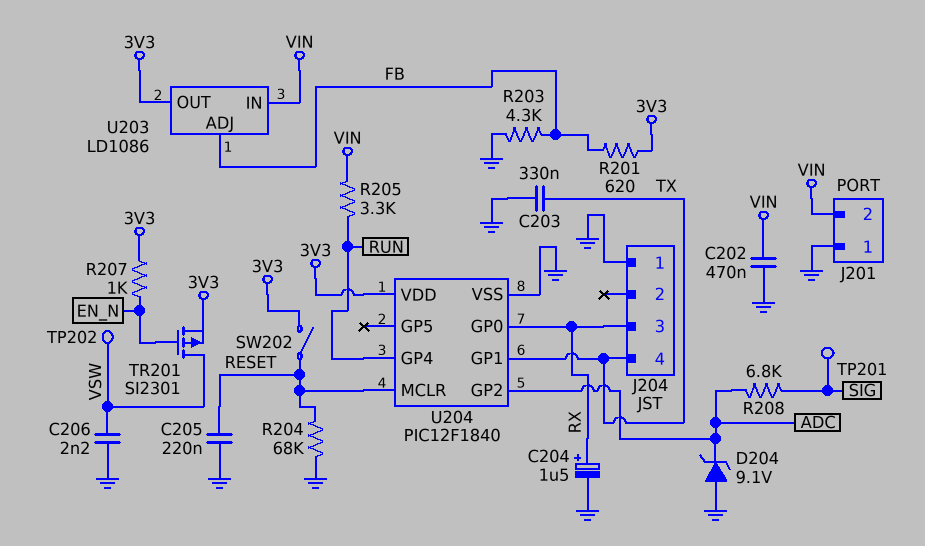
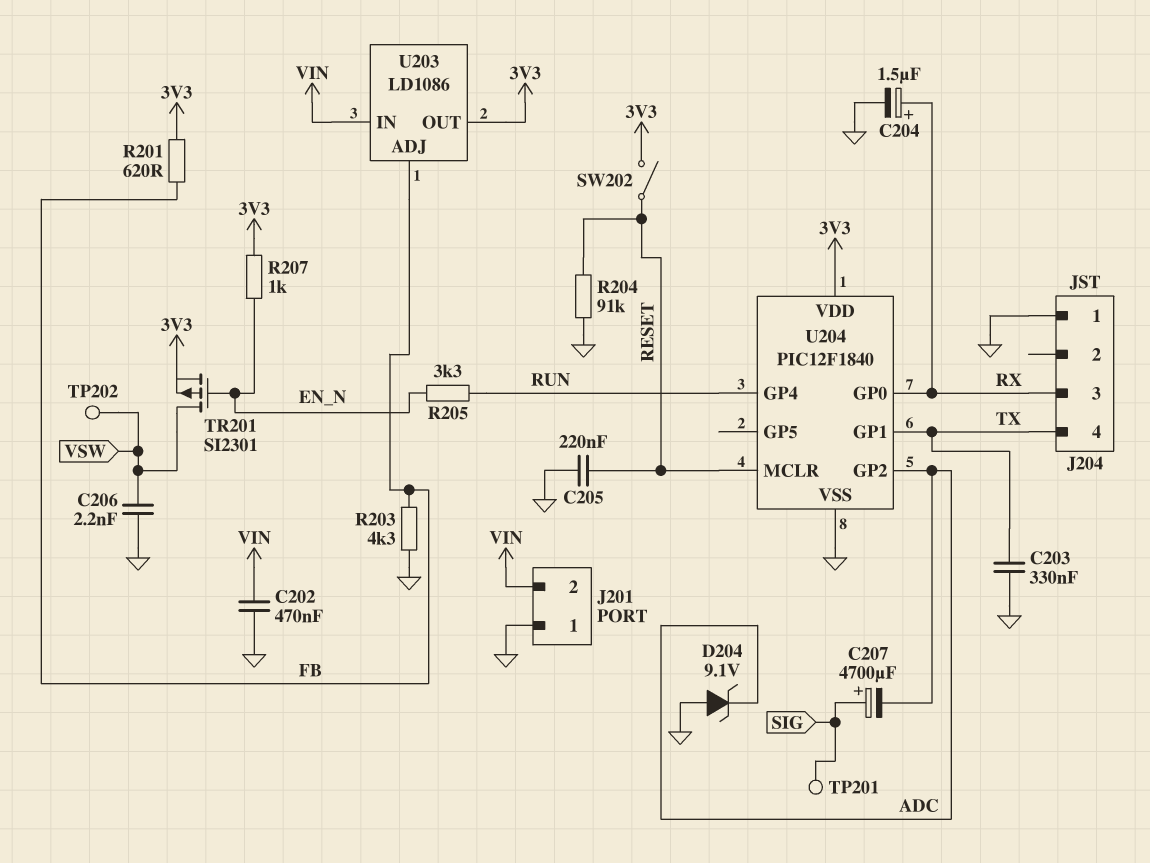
C207: none -> 4700uF (plus SIG, minus ADC)
R204: 68k (GND, RESET) -> 91k (GND, RESET)
R205: 3.3k (RUN, VIN) -> 3.3k (EN_N, RUN)
R208: 6.8k (ADC, SIG) -> none

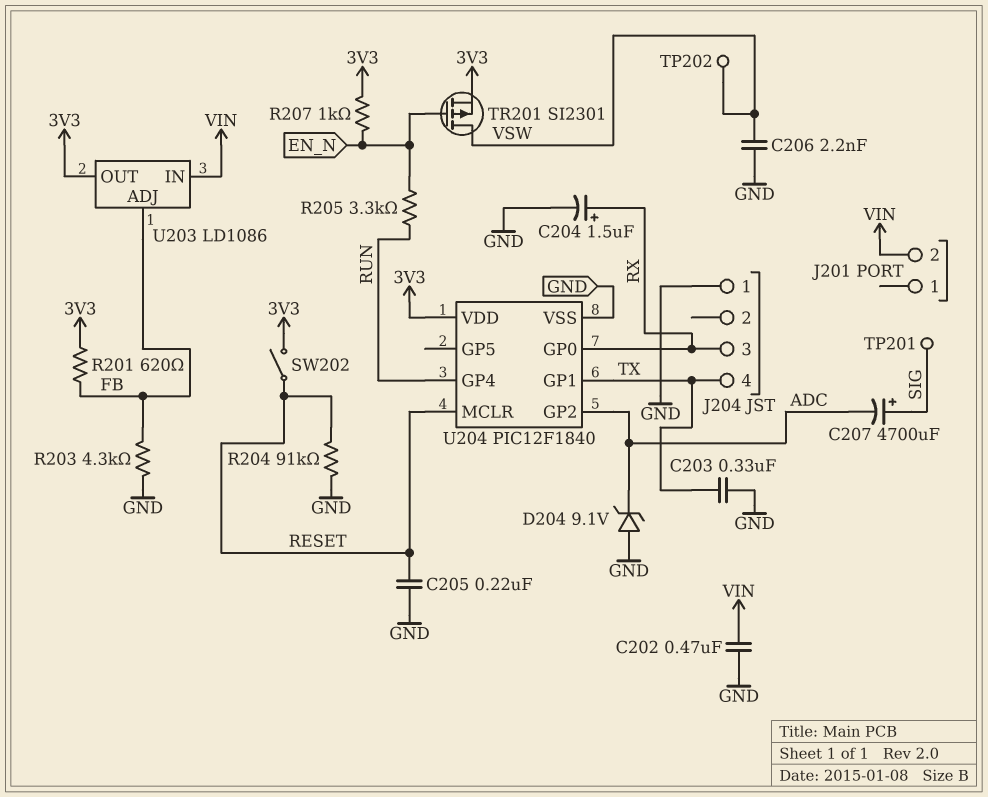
J201 pin 1: GND -> none

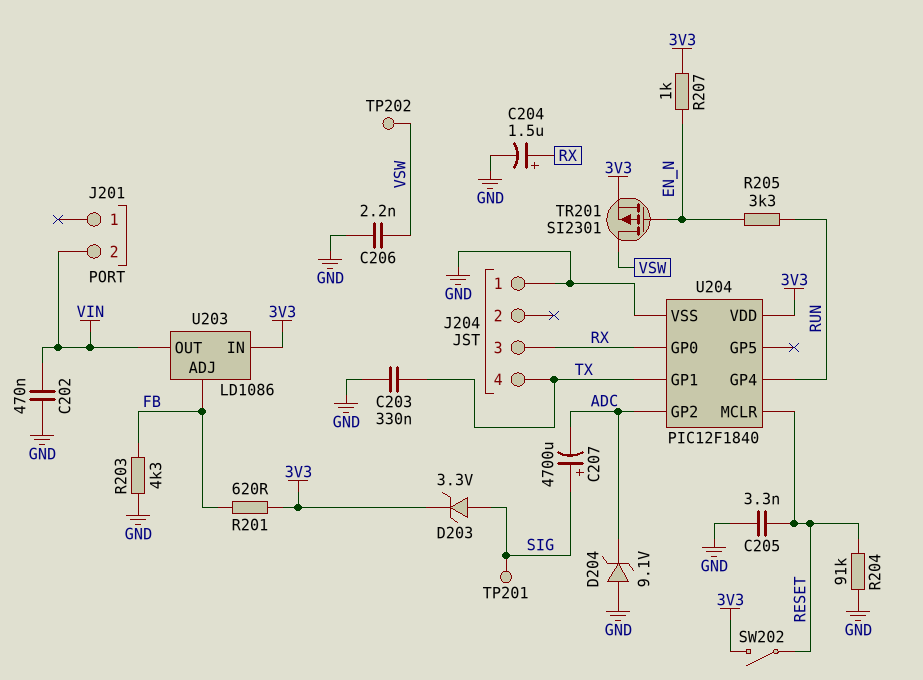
C205: 220nF (GND, RESET) -> 3.3nF (GND, RESET)
D203: none -> zener 3.3V (A SIG, K 3V3)
U203 pin IN: VIN -> 3V3
U203 pin OUT: 3V3 -> VIN

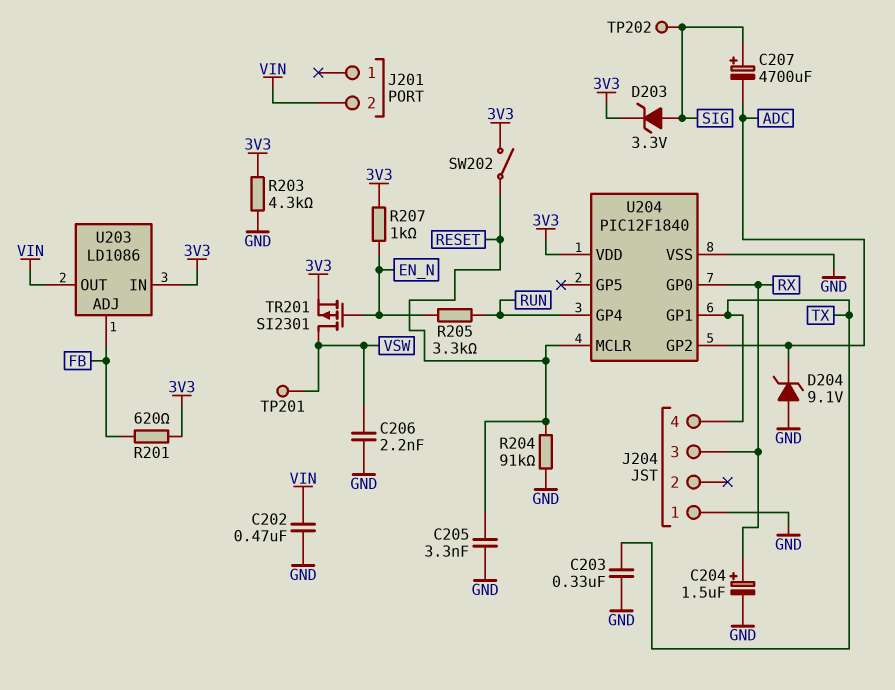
R203: 4.3k (FB, GND) -> 4.3k (3V3, GND)
TP201: test point (SIG) -> test point (VSW)
TP202: test point (VSW) -> test point (SIG)

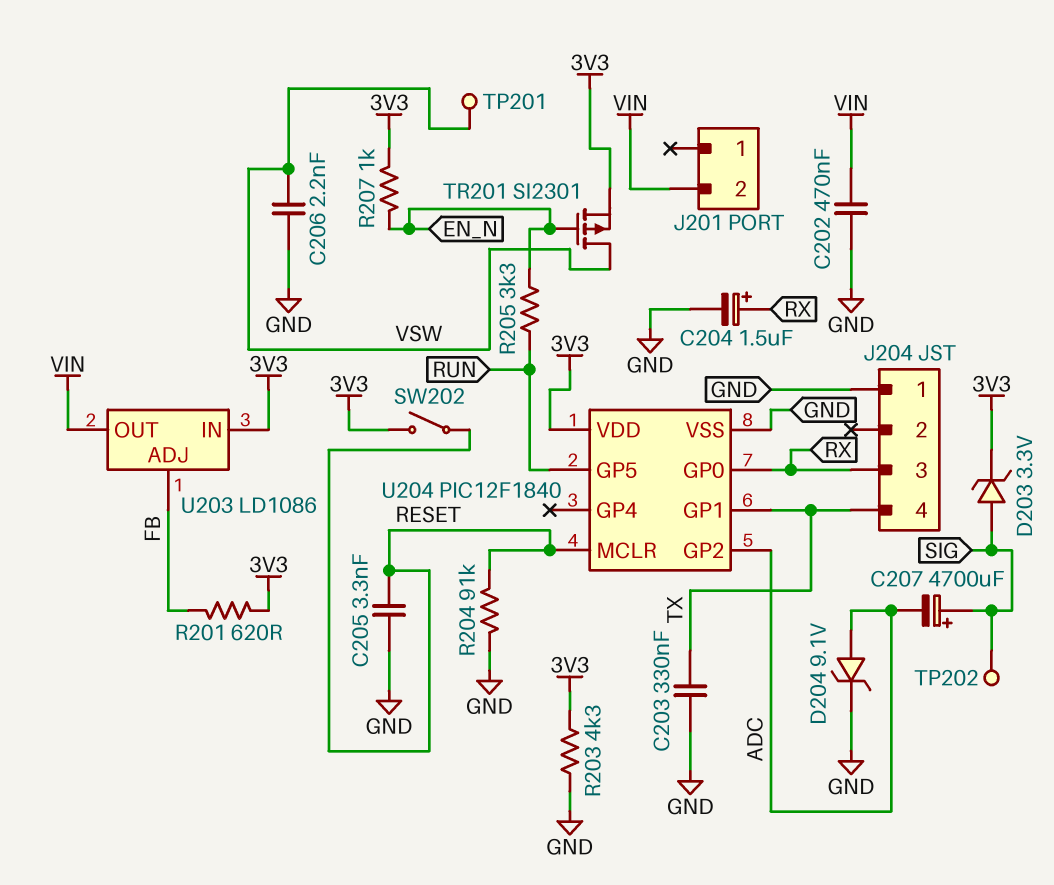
D204: zener 9.1V (A GND, K ADC) -> zener 9.1V (A ADC, K GND)
U204 pin GP4: RUN -> none
U204 pin GP5: none -> RUN

